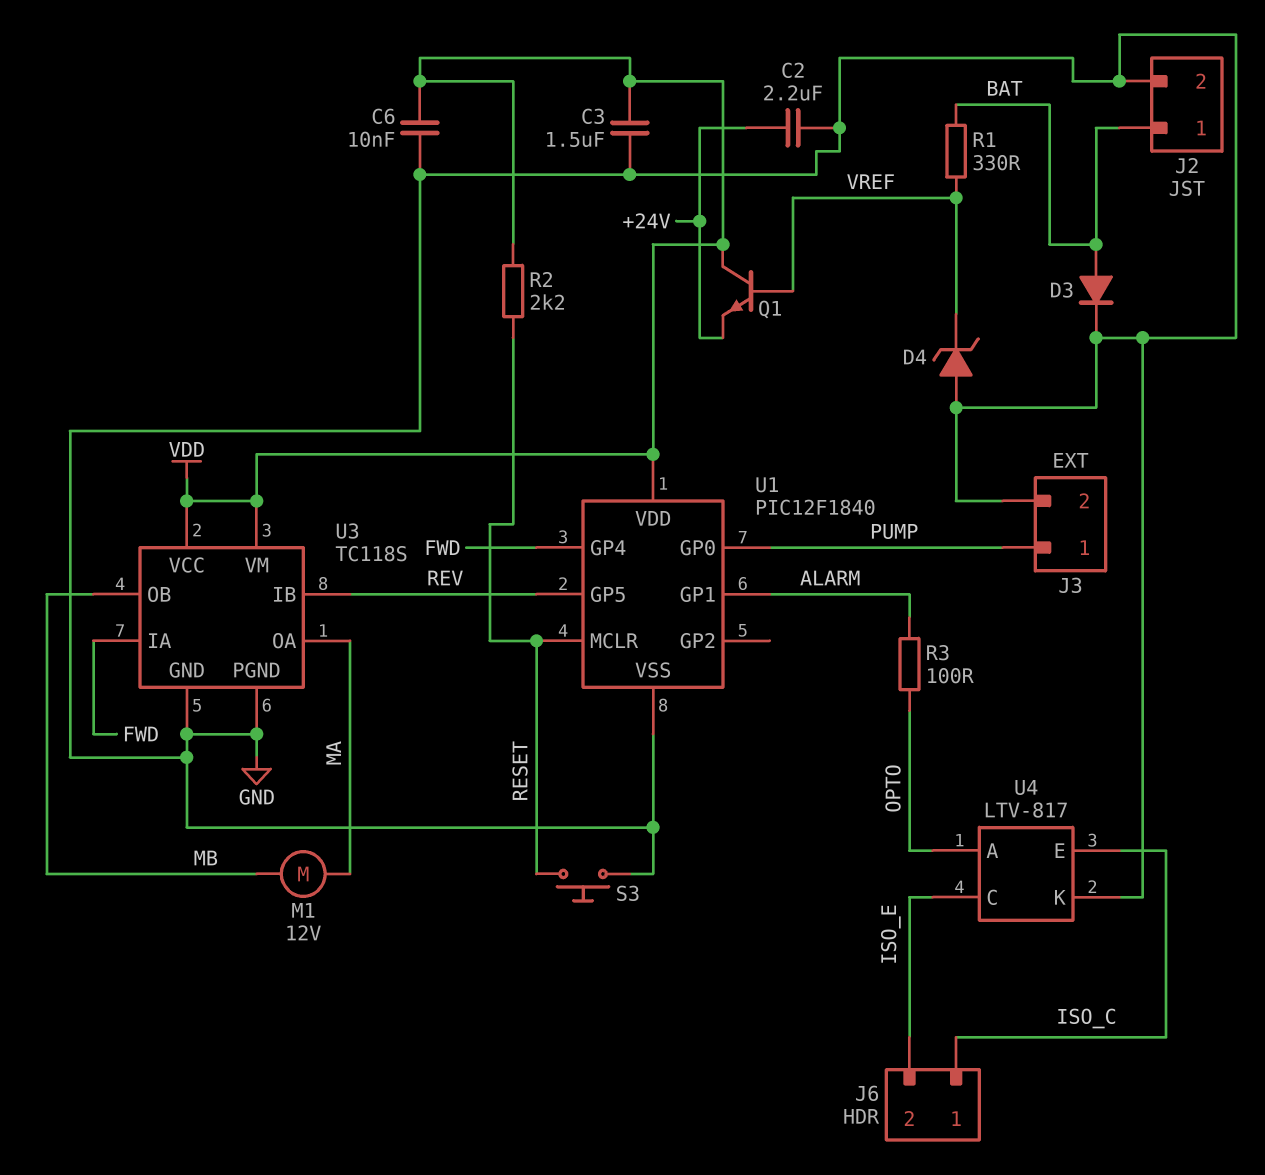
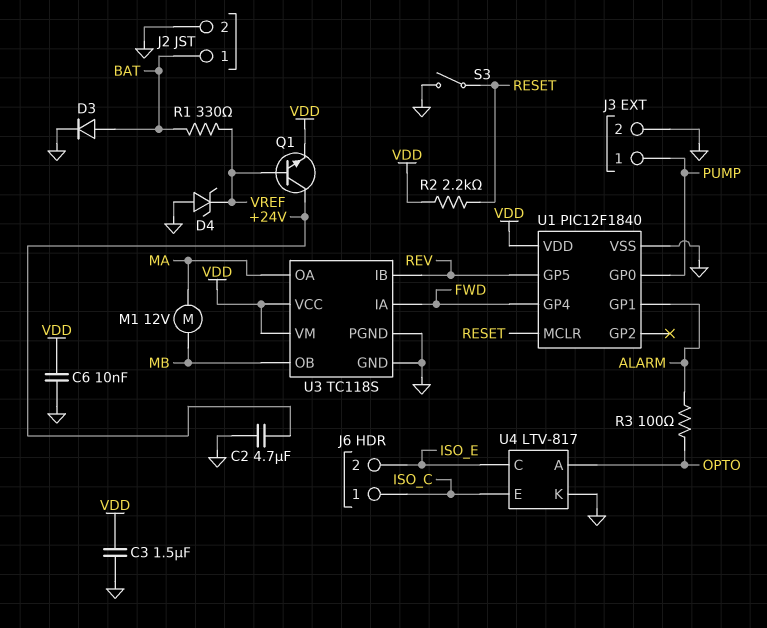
C2: 2.2uF (+24V, GND) -> 4.7uF (+24V, GND)
Q1: NPN (B VREF, C VDD, E +24V) -> NPN (B VREF, C +24V, E VDD)
S3: button (GND, RESET) -> switch (GND, RESET)

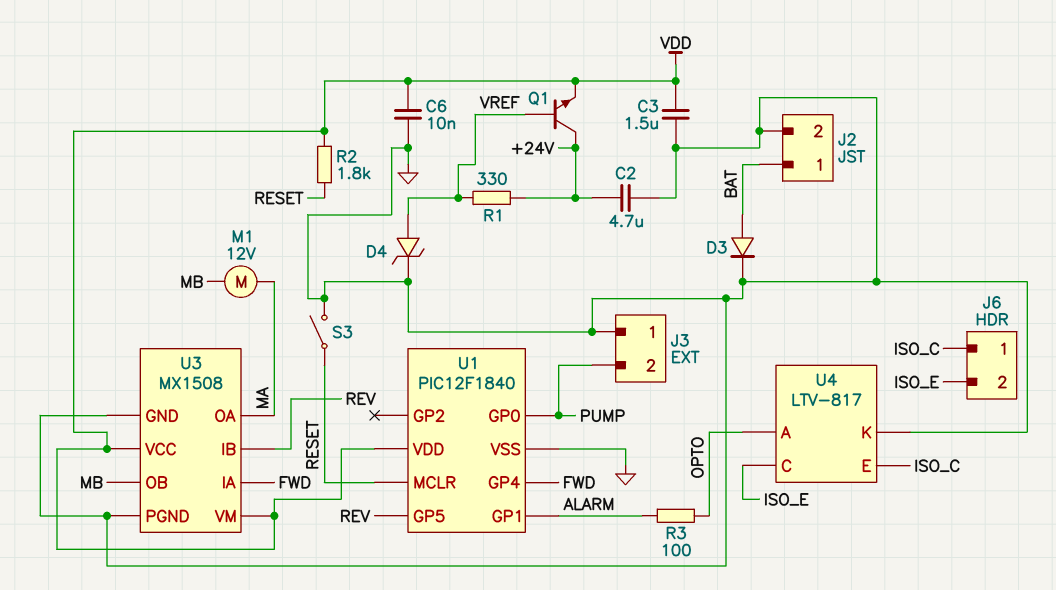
D4: zener (A GND, K VREF) -> zener (A VREF, K GND)
J3 pin 1: PUMP -> GND
J3 pin 2: GND -> PUMP
R1: 330 (BAT, VREF) -> 330 (+24V, VREF)
R2: 2.2k (RESET, VDD) -> 1.8k (RESET, VDD)
U3: TC118S -> MX1508

